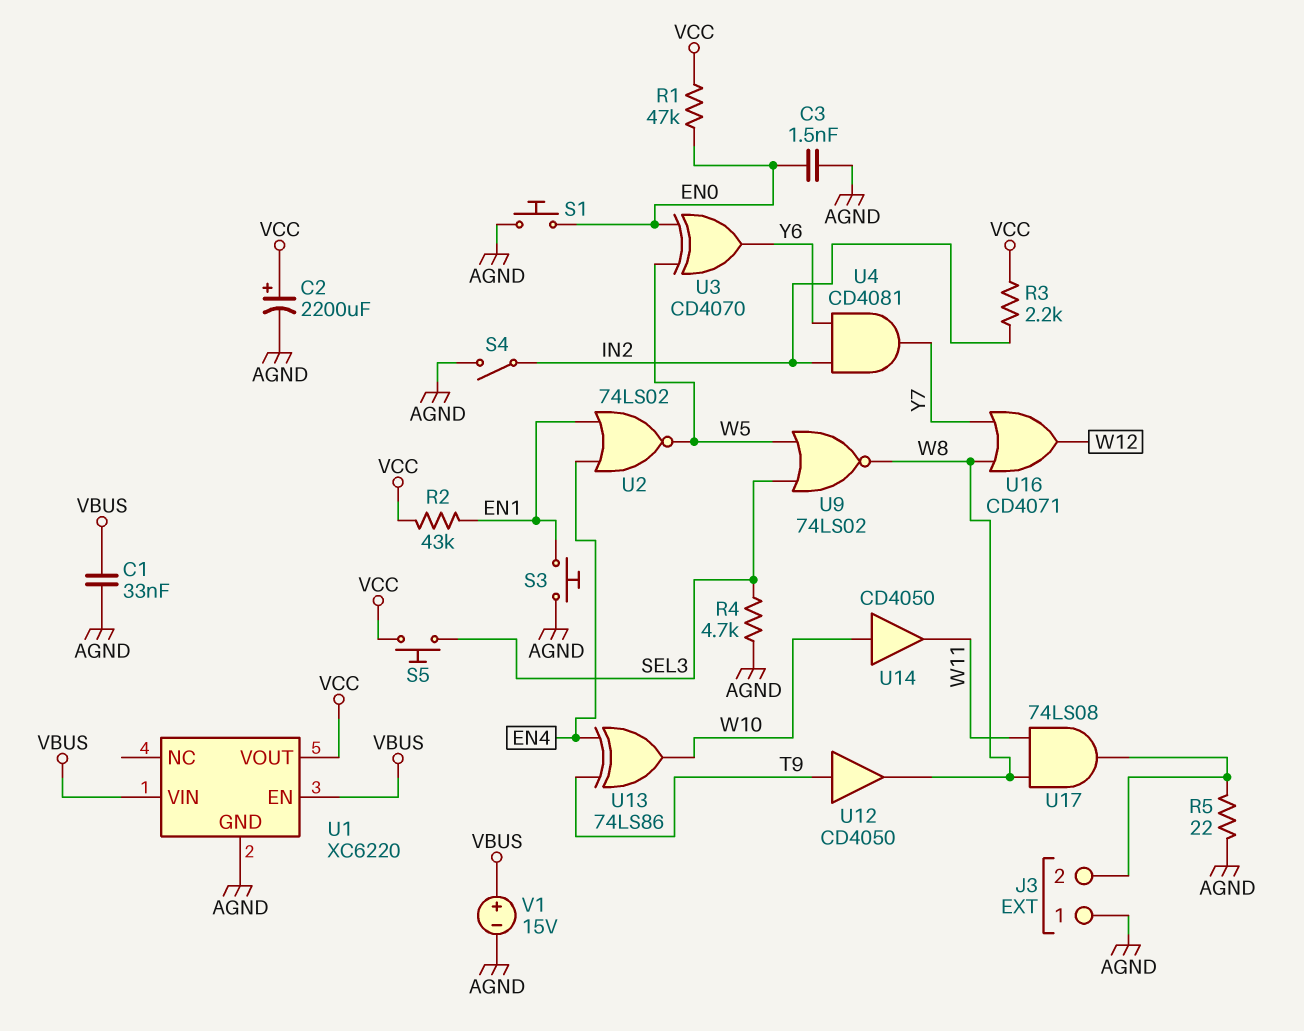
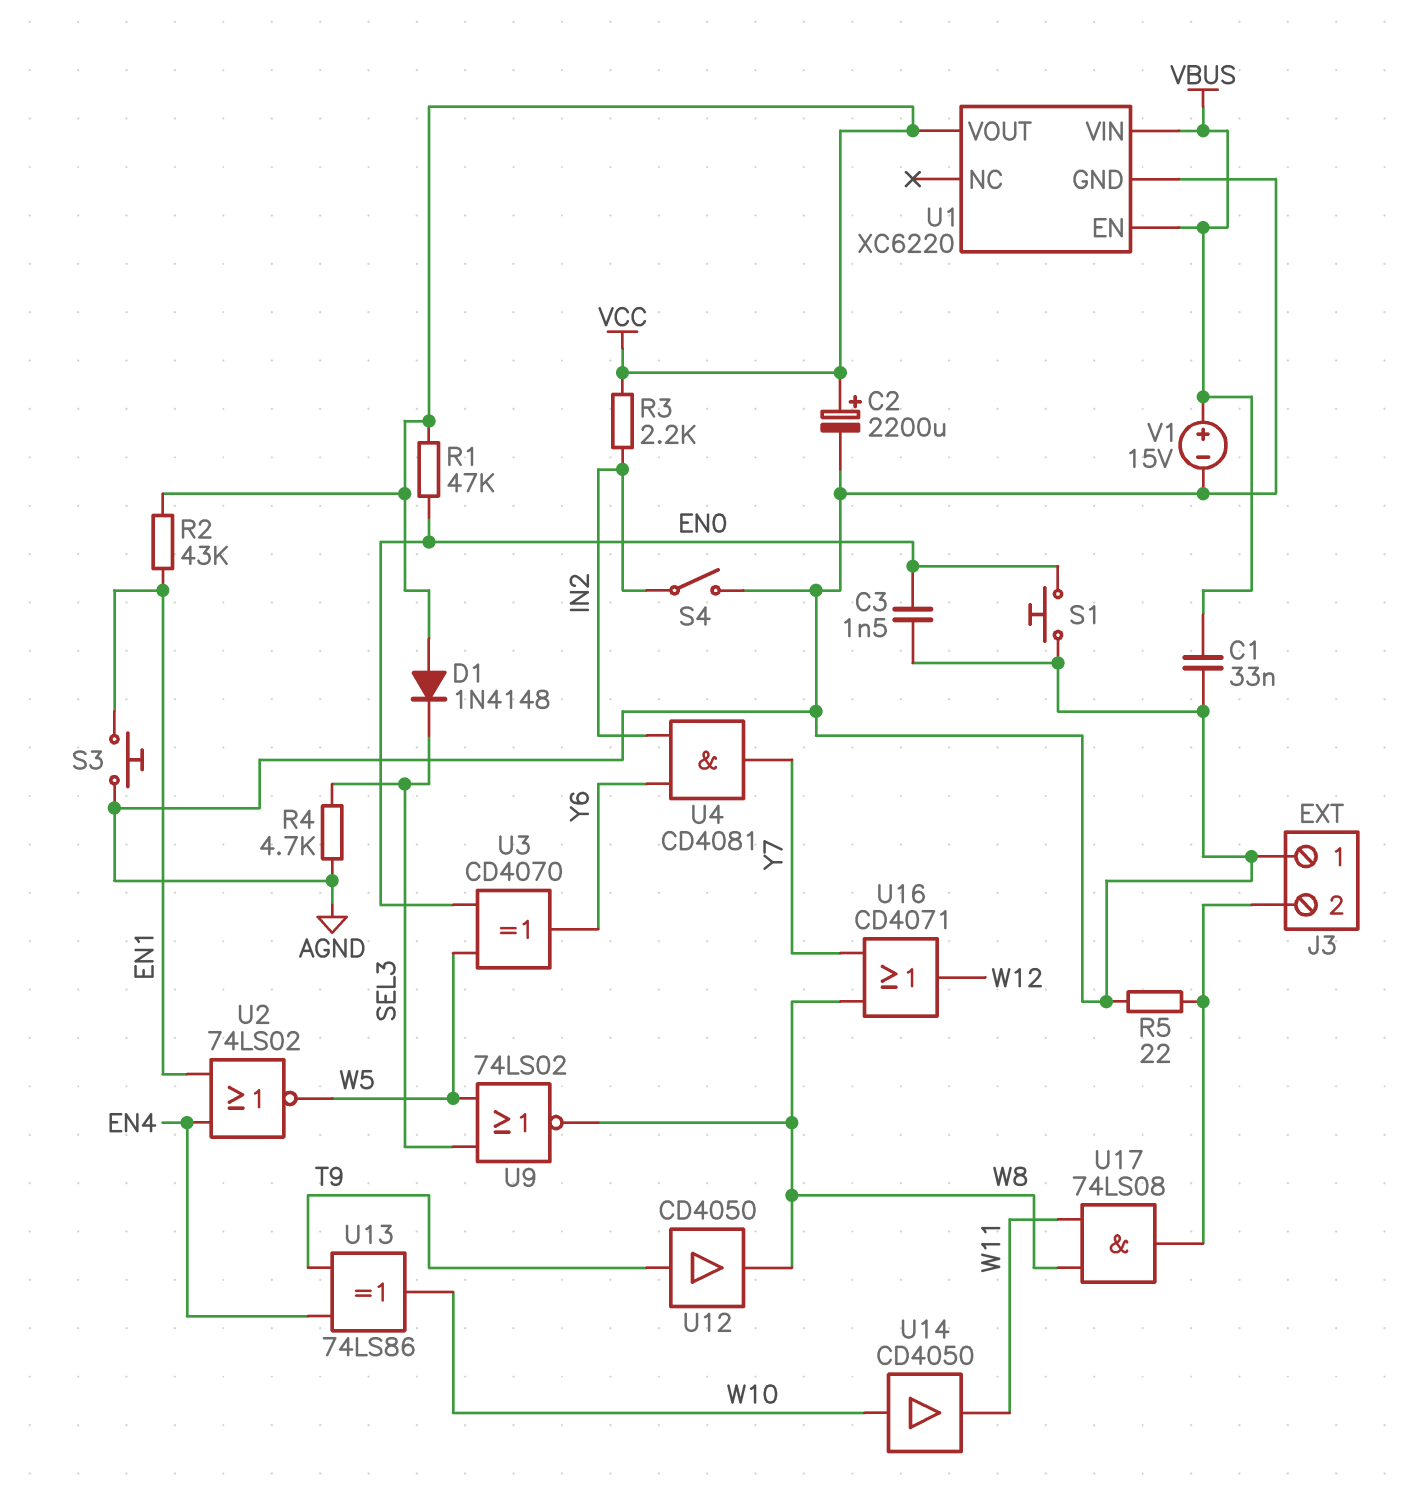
D1: none -> diode 1N4148 (A VCC, K SEL3)
S5: button (SEL3, VCC) -> none

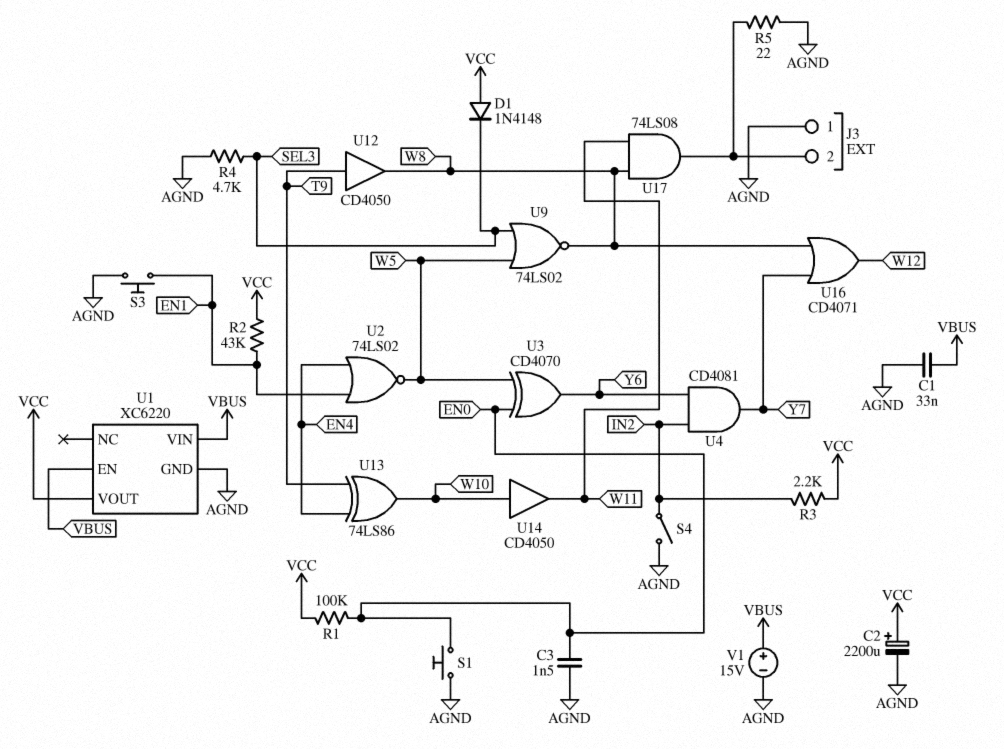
R1: 47k (EN0, VCC) -> 100k (EN0, VCC)

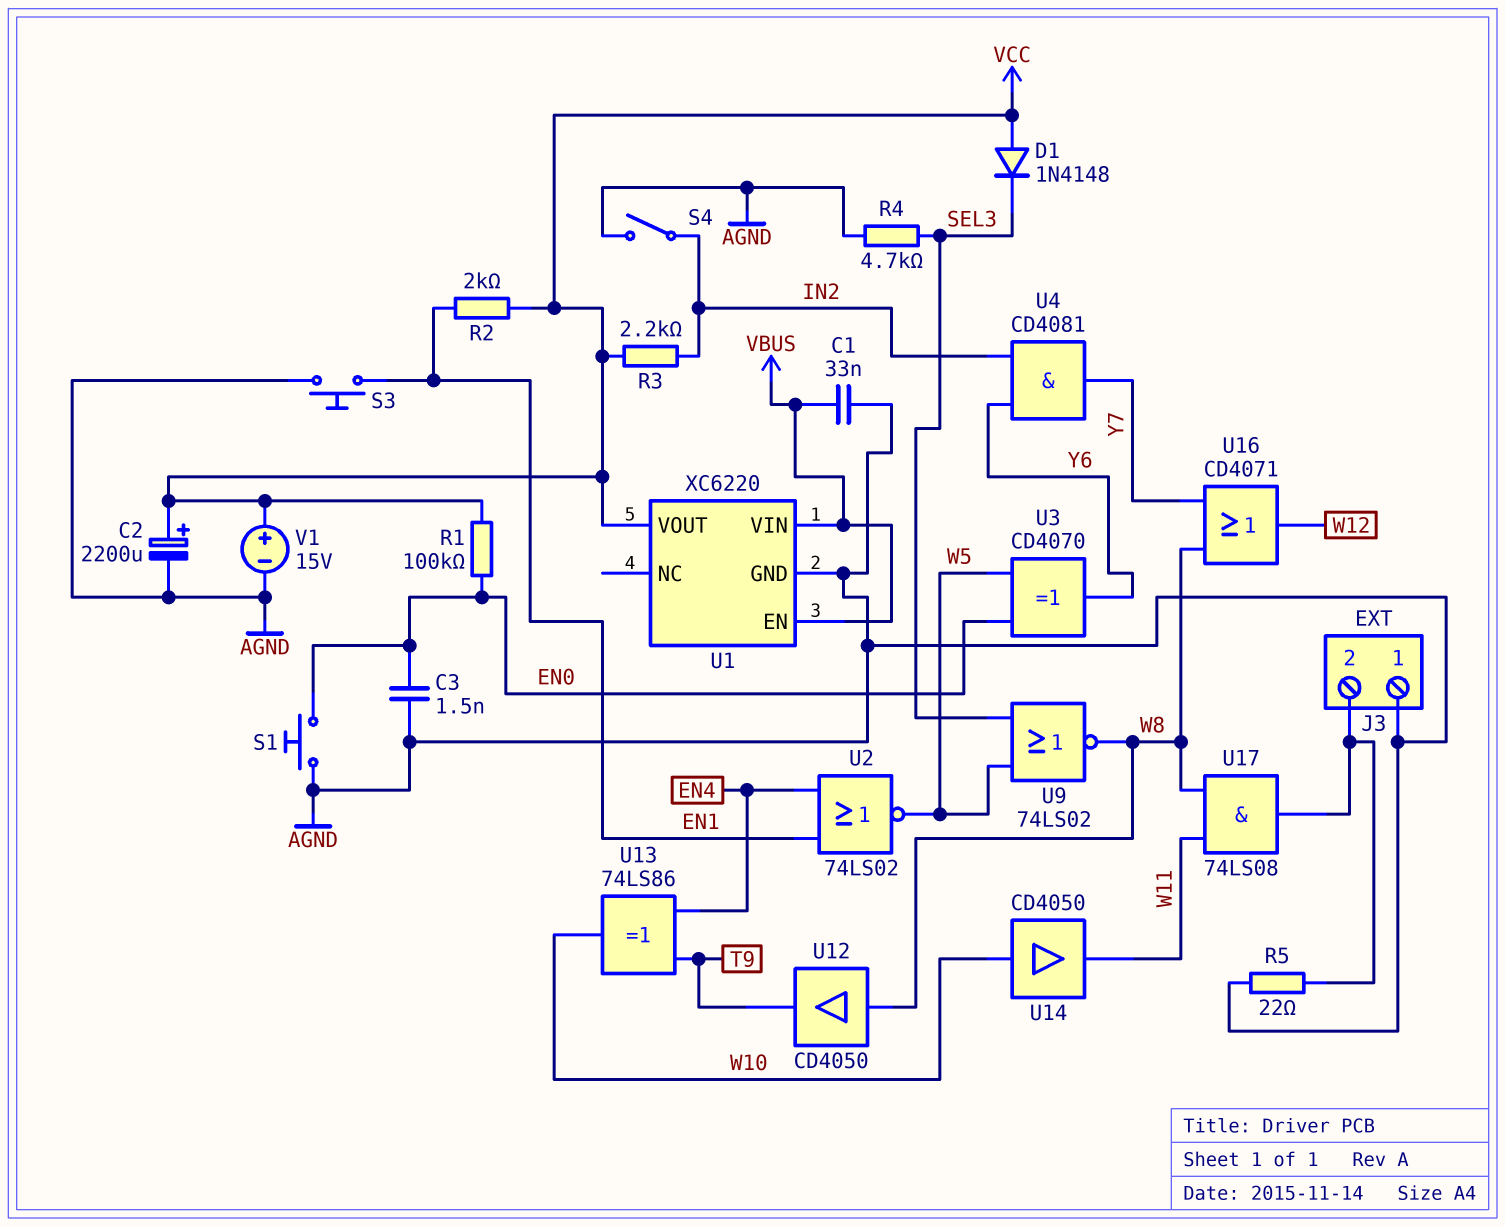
R2: 43k (EN1, VCC) -> 2k (EN1, VCC)
U12: buffer CD4050 (in T9, out W8) -> buffer CD4050 (in W8, out T9)
V1: 15V (plus VBUS, minus AGND) -> 15V (plus VCC, minus AGND)

